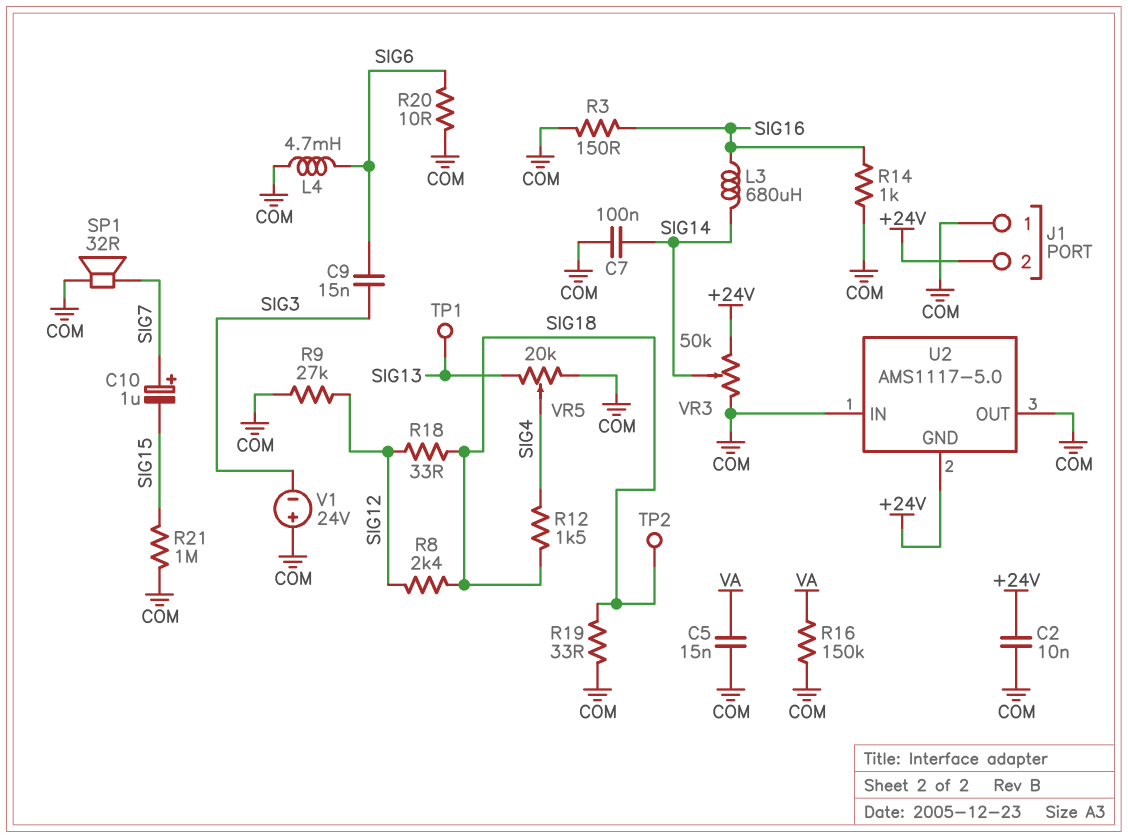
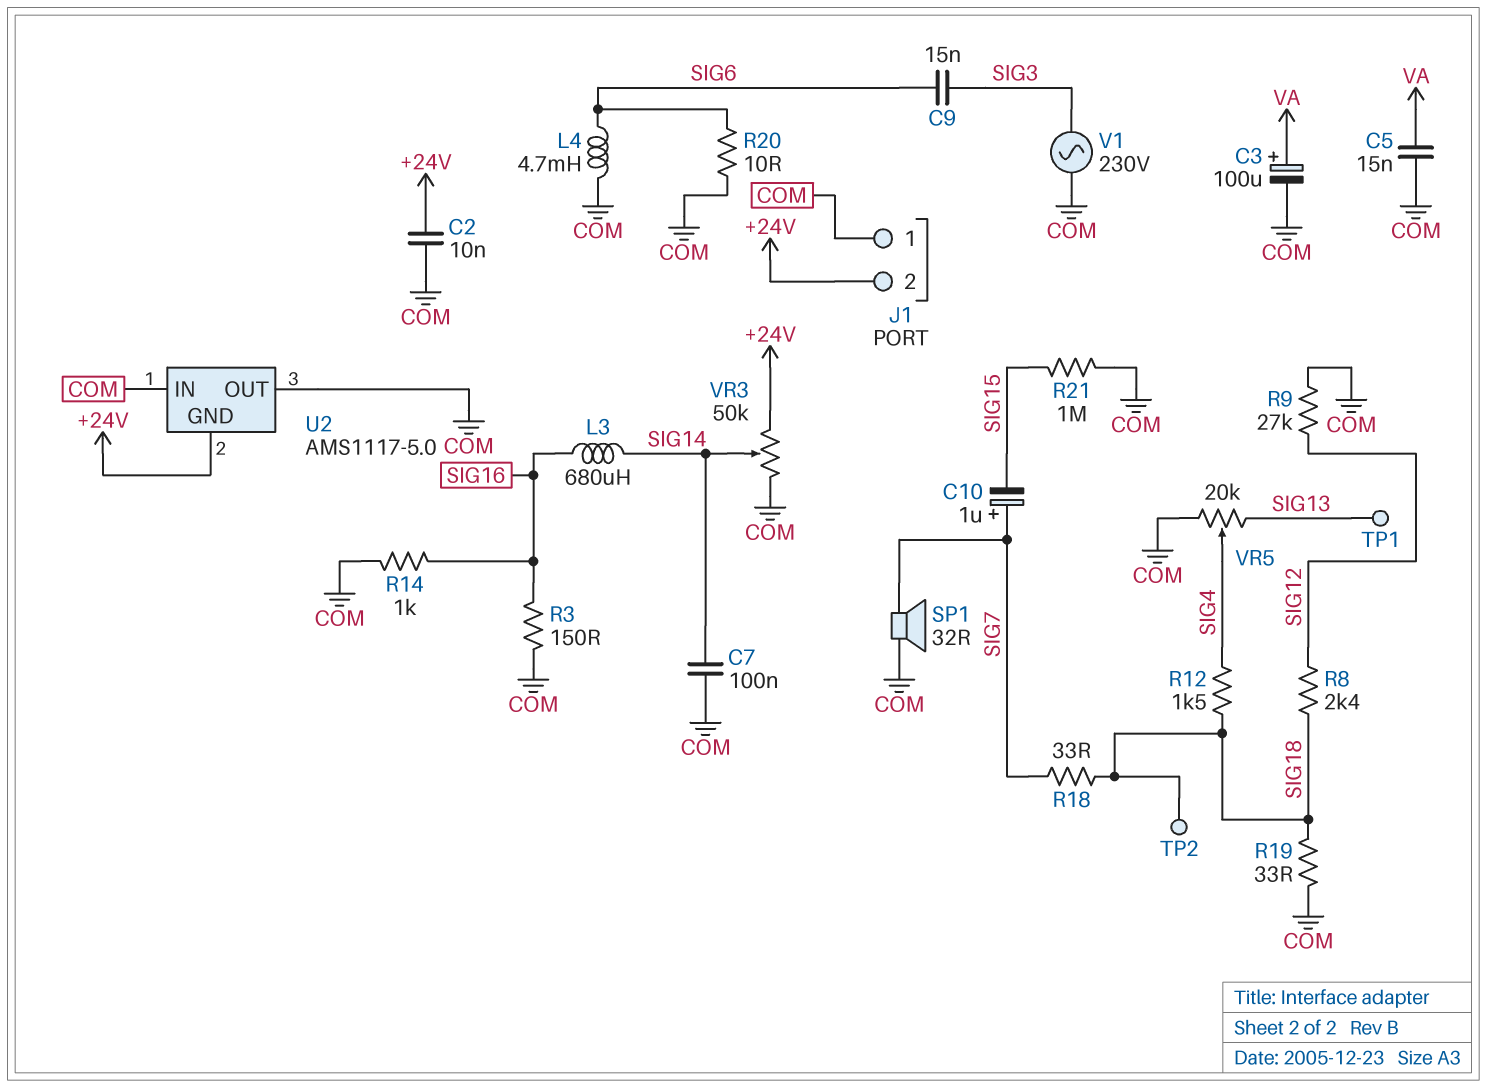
C3: none -> 100uF (plus VA, minus COM)
R16: 150k (COM, VA) -> none
R18: 33 (SIG12, SIG18) -> 33 (SIG7, SIG18)
V1: 24V (plus COM, minus SIG3) -> AC 230V (COM, SIG3)

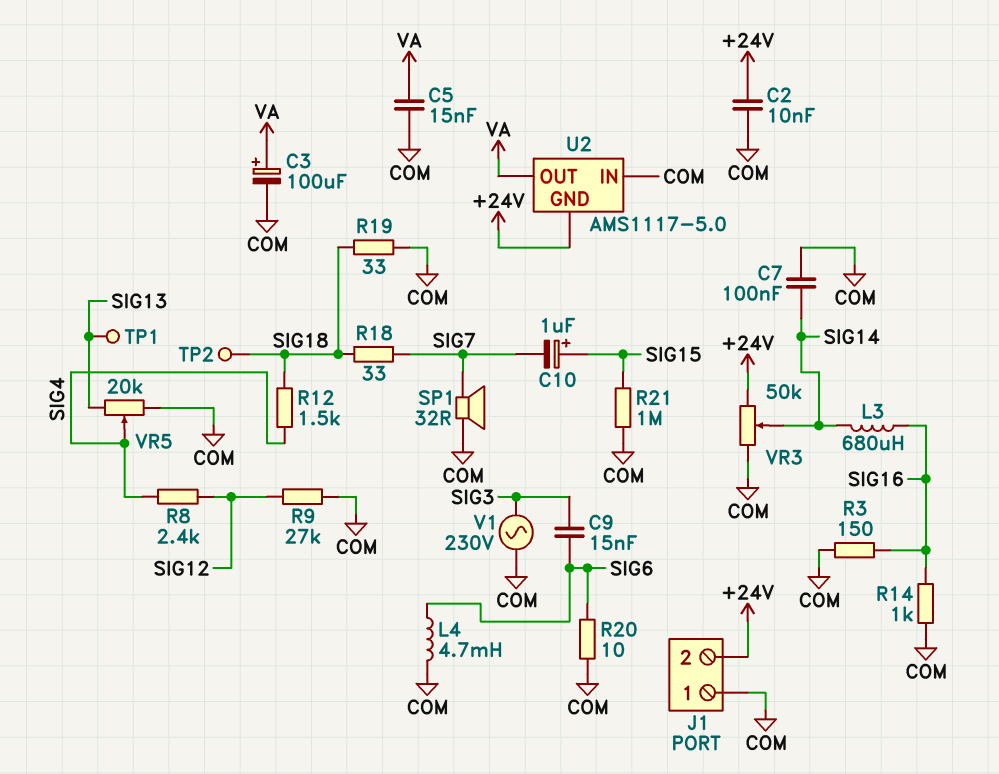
C10: 1uF (plus SIG7, minus SIG15) -> 1uF (plus SIG15, minus SIG7)
R8: 2.4k (SIG12, SIG18) -> 2.4k (SIG4, SIG12)
U2 pin OUT: COM -> VA

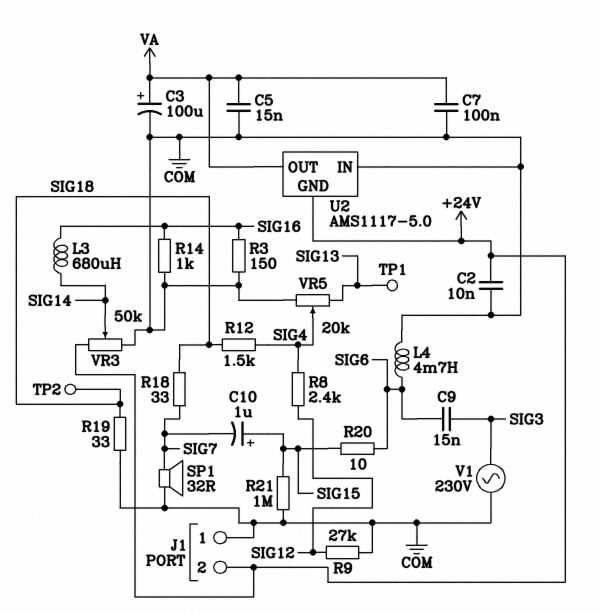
C7: 100nF (COM, SIG14) -> 100nF (COM, VA)
R20: 10 (COM, SIG6) -> 10 (SIG6, SIG15)

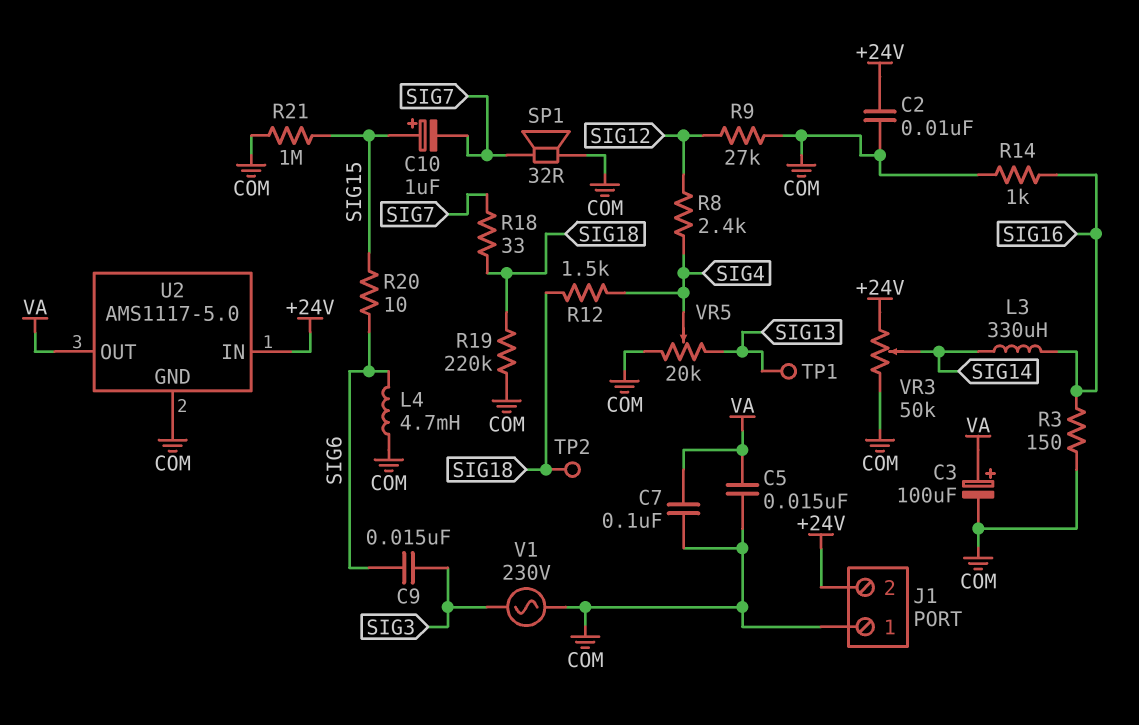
L3: 680uH (SIG14, SIG16) -> 330uH (SIG14, SIG16)
R19: 33 (COM, SIG18) -> 220k (COM, SIG18)
U2 pin GND: +24V -> COM
U2 pin IN: COM -> +24V

